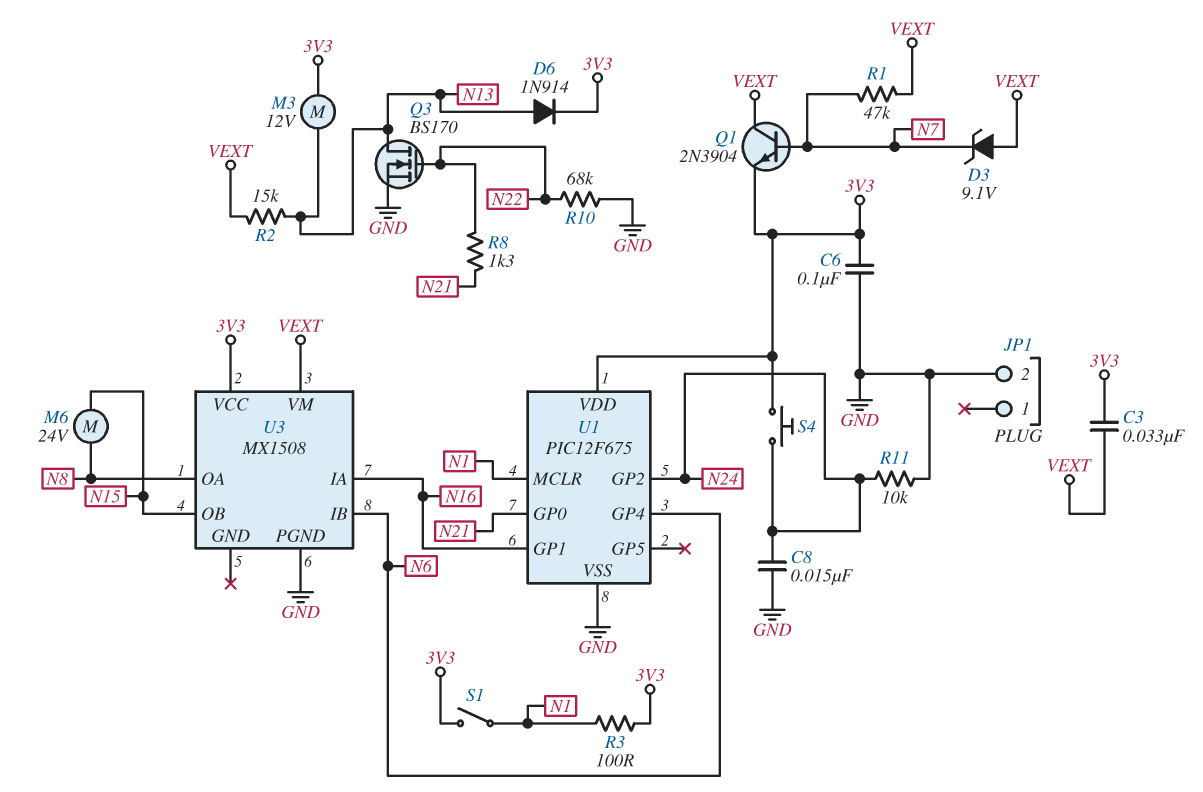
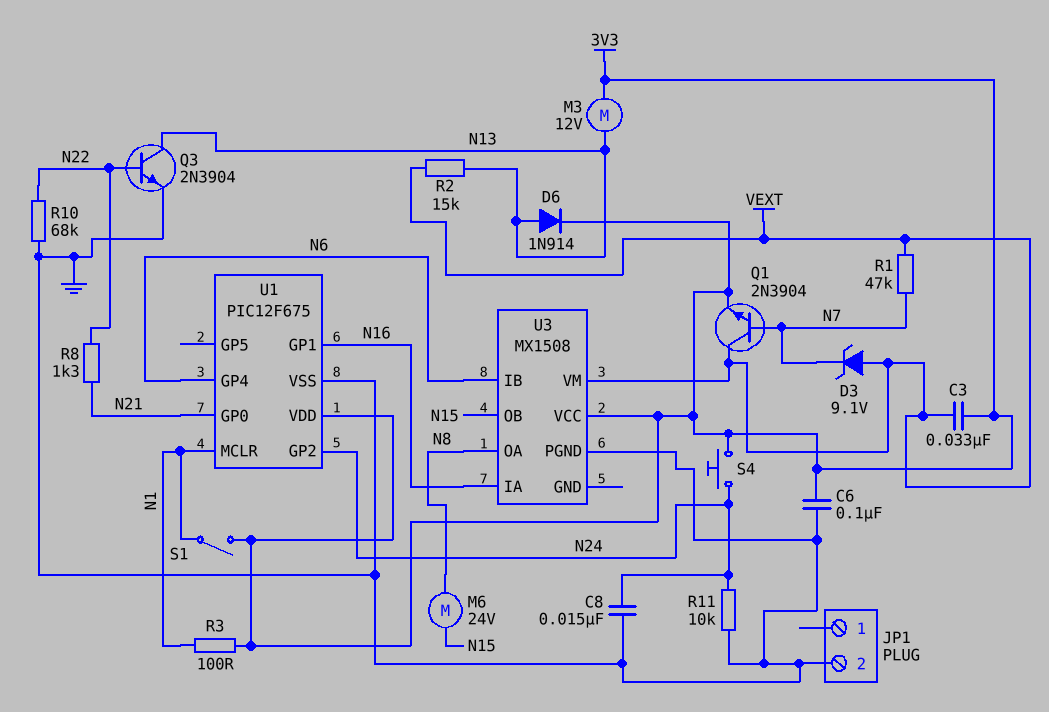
Q3: NMOS BS170 (G N22, D N13, S GND) -> NPN 2N3904 (B N22, C N13, E GND)

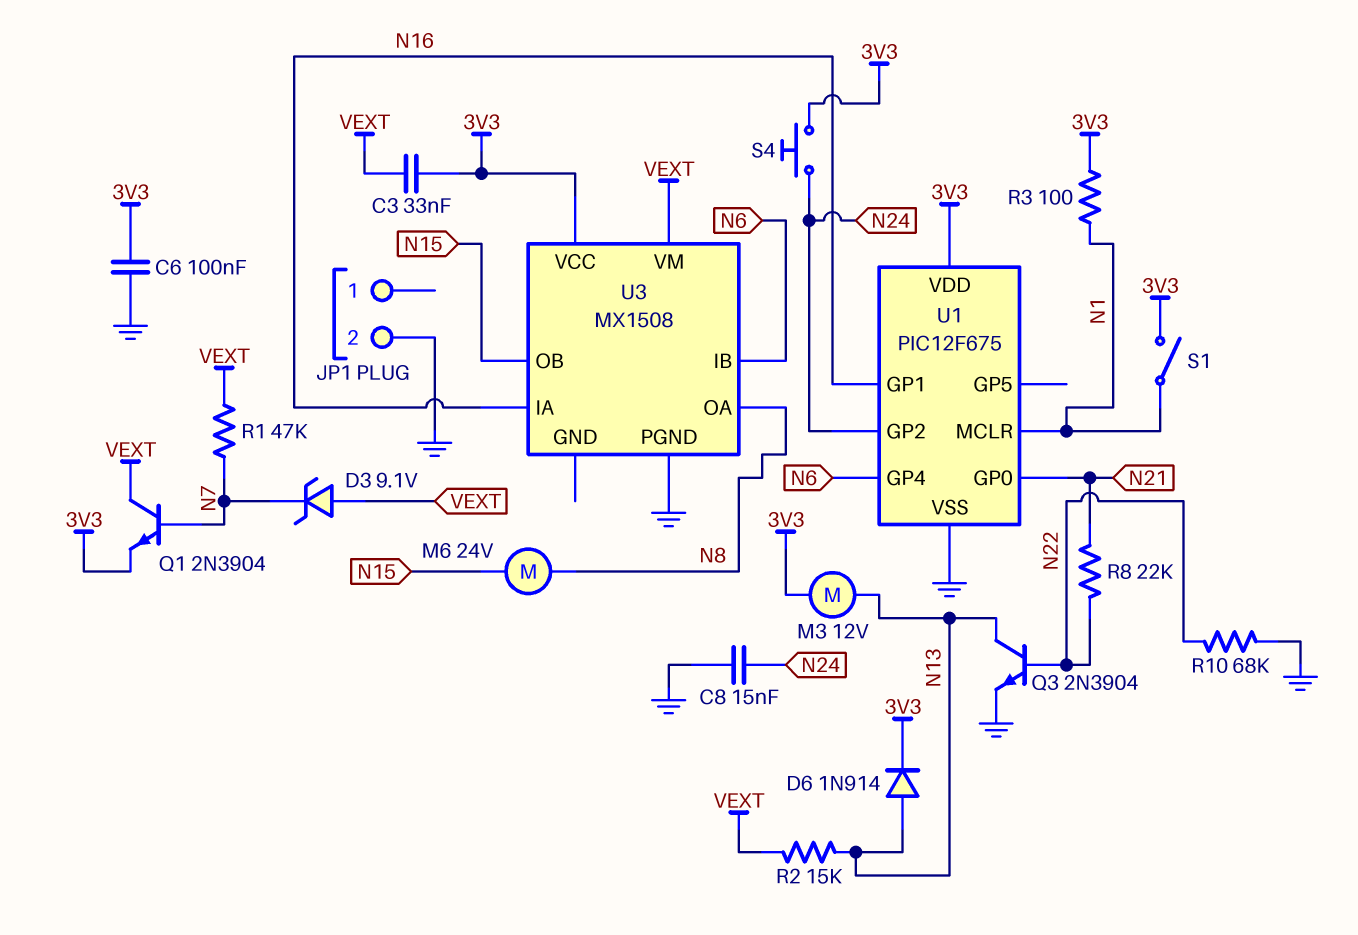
R8: 1.3k (N21, N22) -> 22k (N21, N22)
R11: 10k (GND, N24) -> none

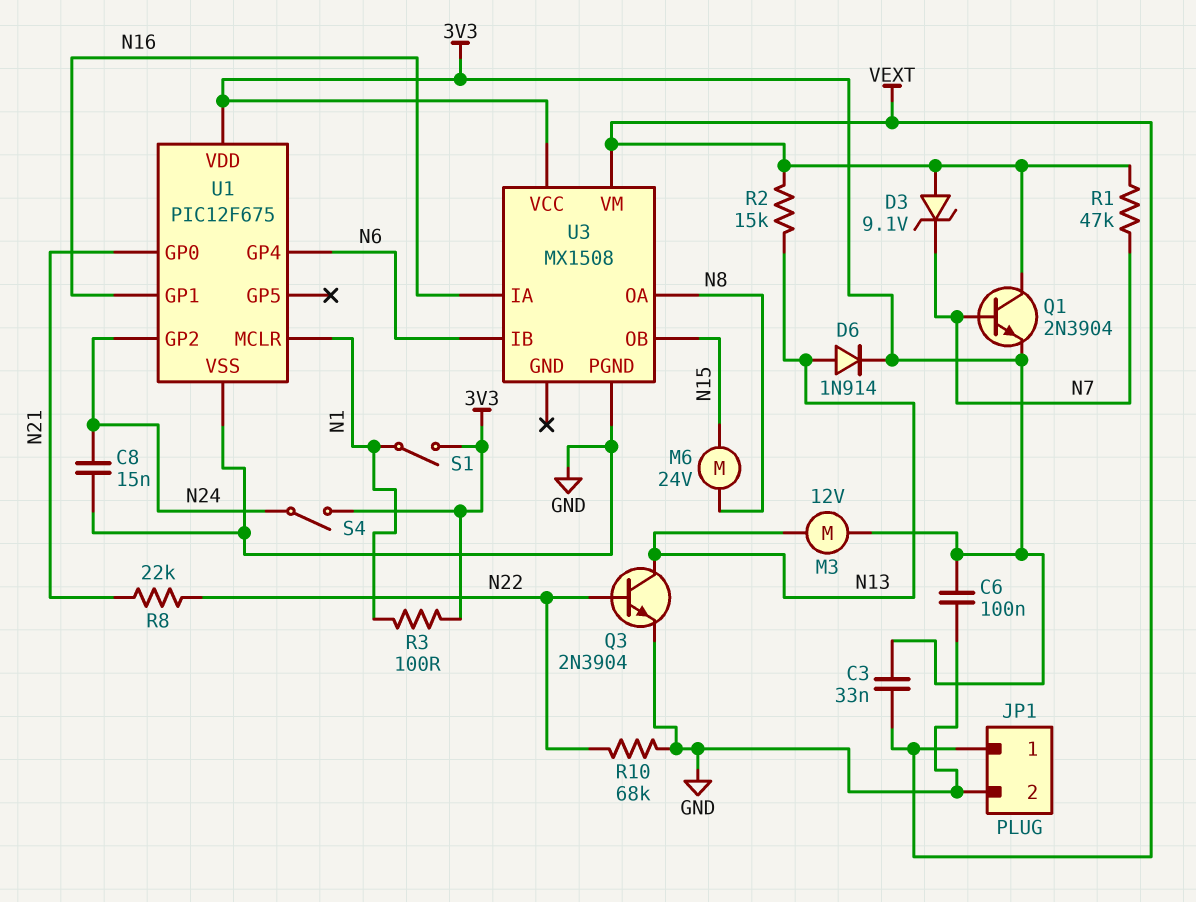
JP1 pin 1: none -> VEXT
S4: button (3V3, N24) -> switch (3V3, N24)

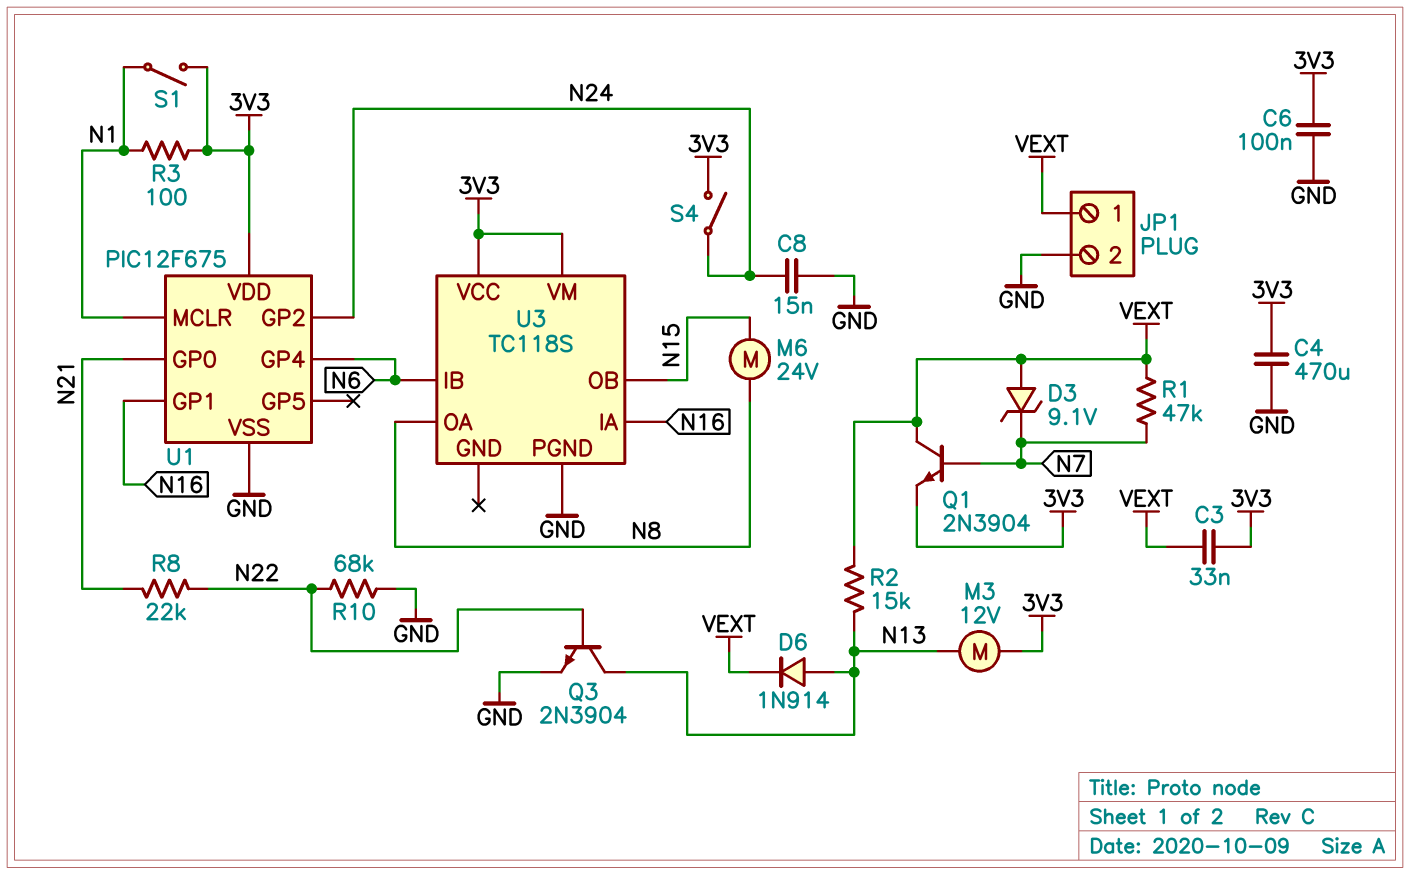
C4: none -> 470uF (3V3, GND)
D6: diode 1N914 (A N13, K 3V3) -> diode 1N914 (A N13, K VEXT)
U3: MX1508 -> TC118S
U3 pin VM: VEXT -> 3V3

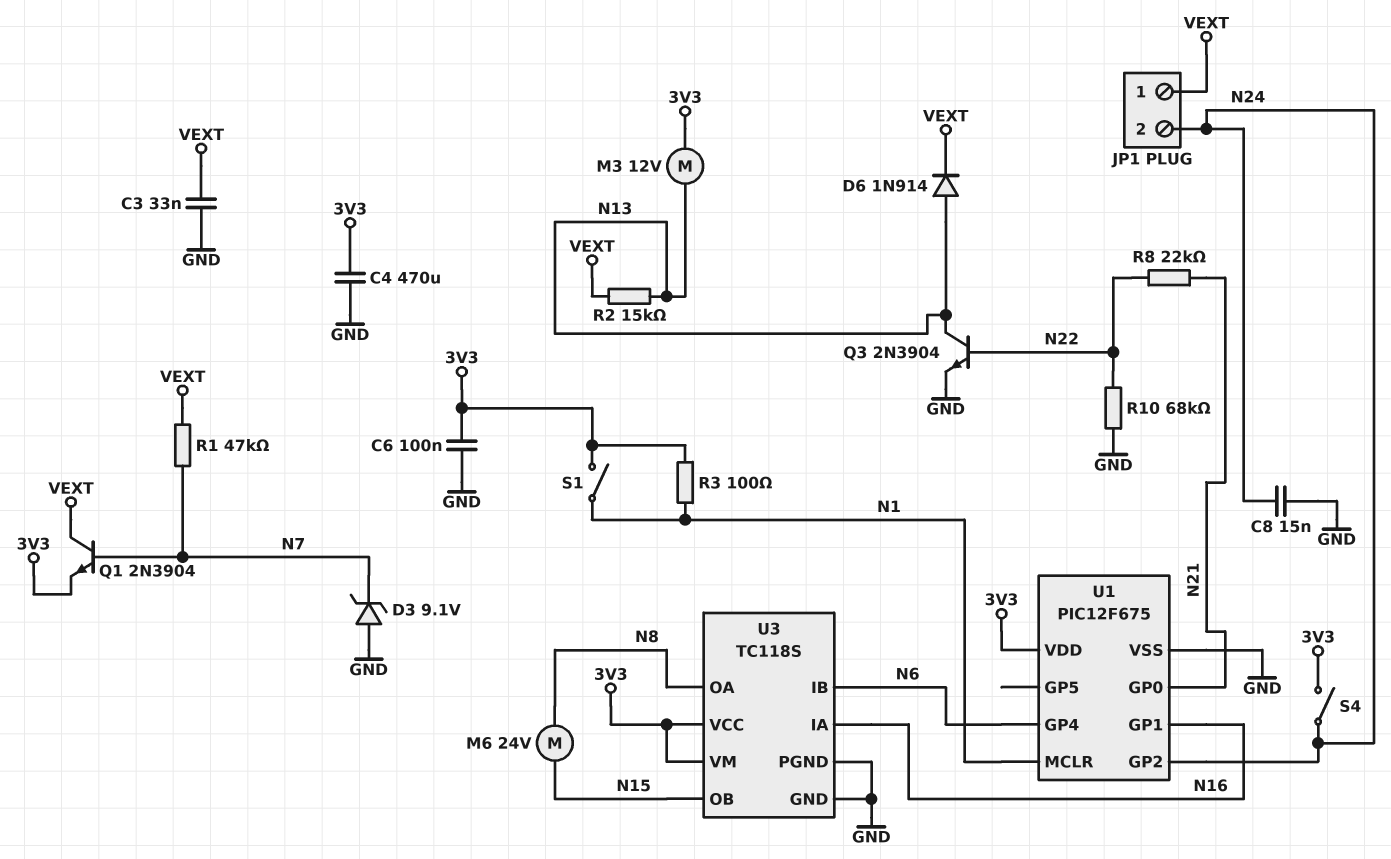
C3: 33nF (3V3, VEXT) -> 33nF (GND, VEXT)
D3: zener 9.1V (A VEXT, K N7) -> zener 9.1V (A GND, K N7)
JP1 pin 2: GND -> N24
U3 pin GND: none -> GND

